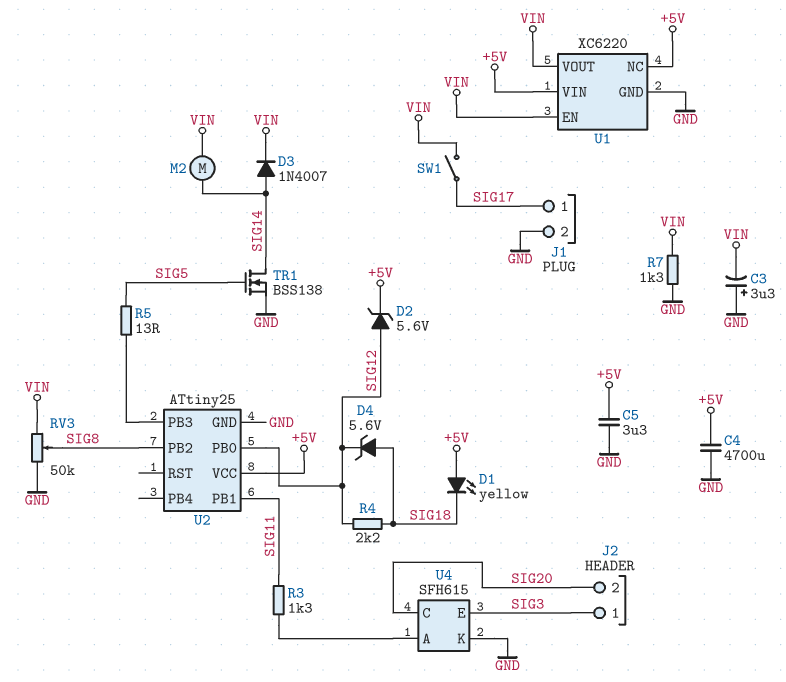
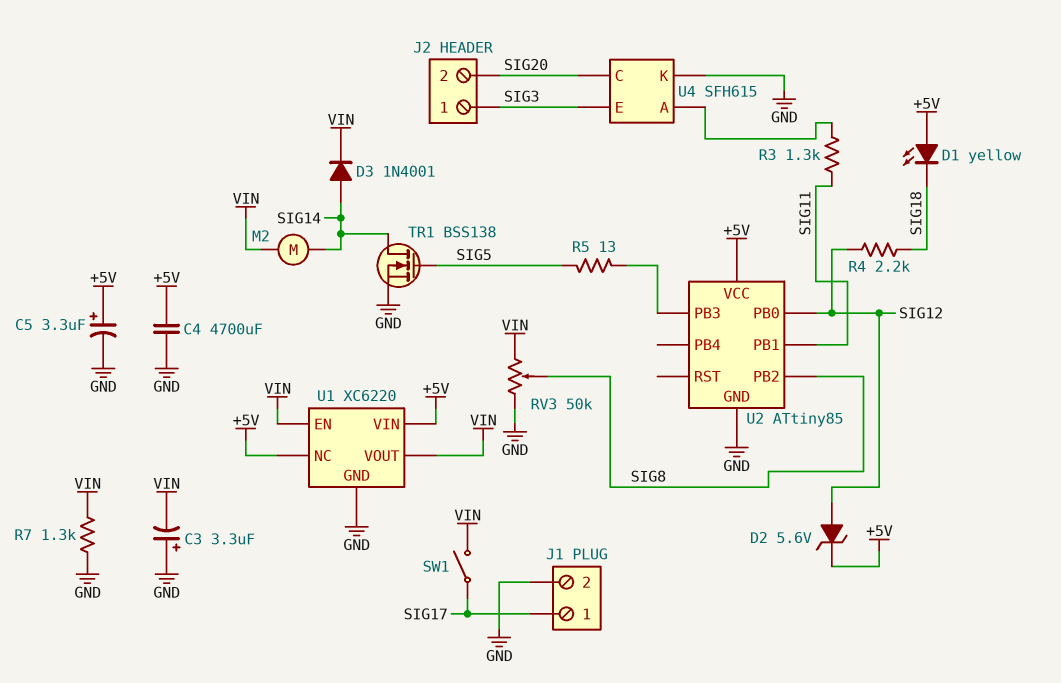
C5: 3.3uF (+5V, GND) -> 3.3uF (plus +5V, minus GND)
D3: diode 1N4007 (A SIG14, K VIN) -> diode 1N4001 (A SIG14, K VIN)
D4: zener 5.6V (A SIG18, K SIG12) -> none
U2: ATtiny25 -> ATtiny85

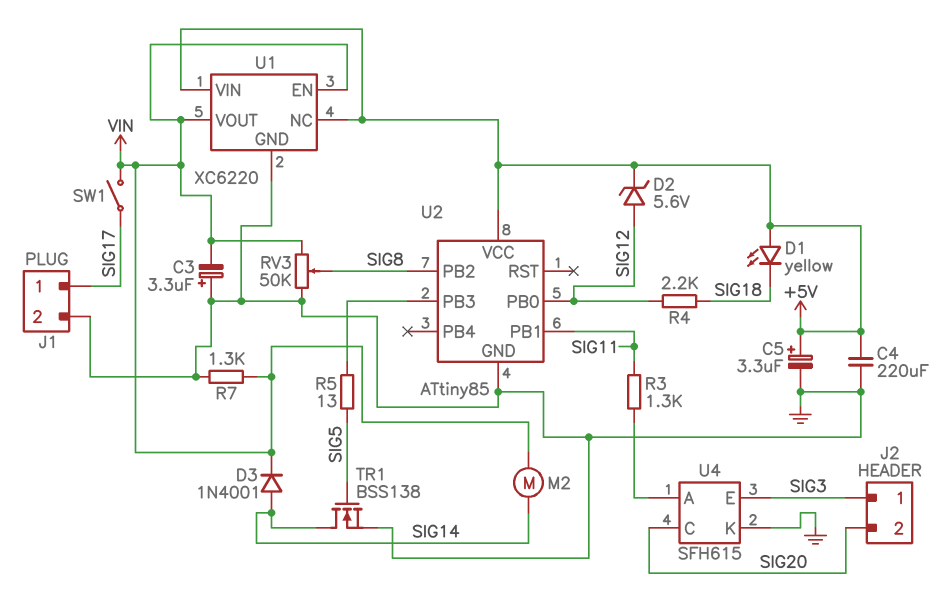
C4: 4700uF (+5V, GND) -> 220uF (+5V, GND)

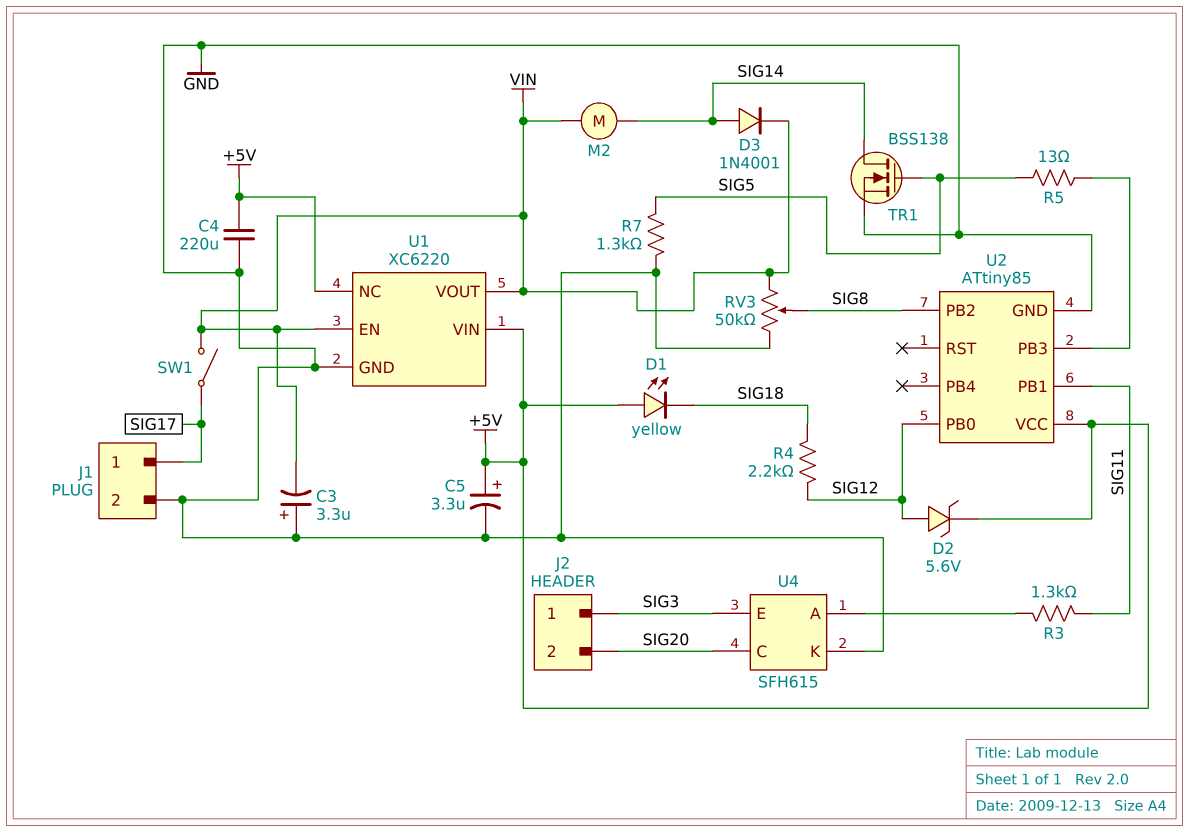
R7: 1.3k (GND, VIN) -> 1.3k (GND, SIG5)

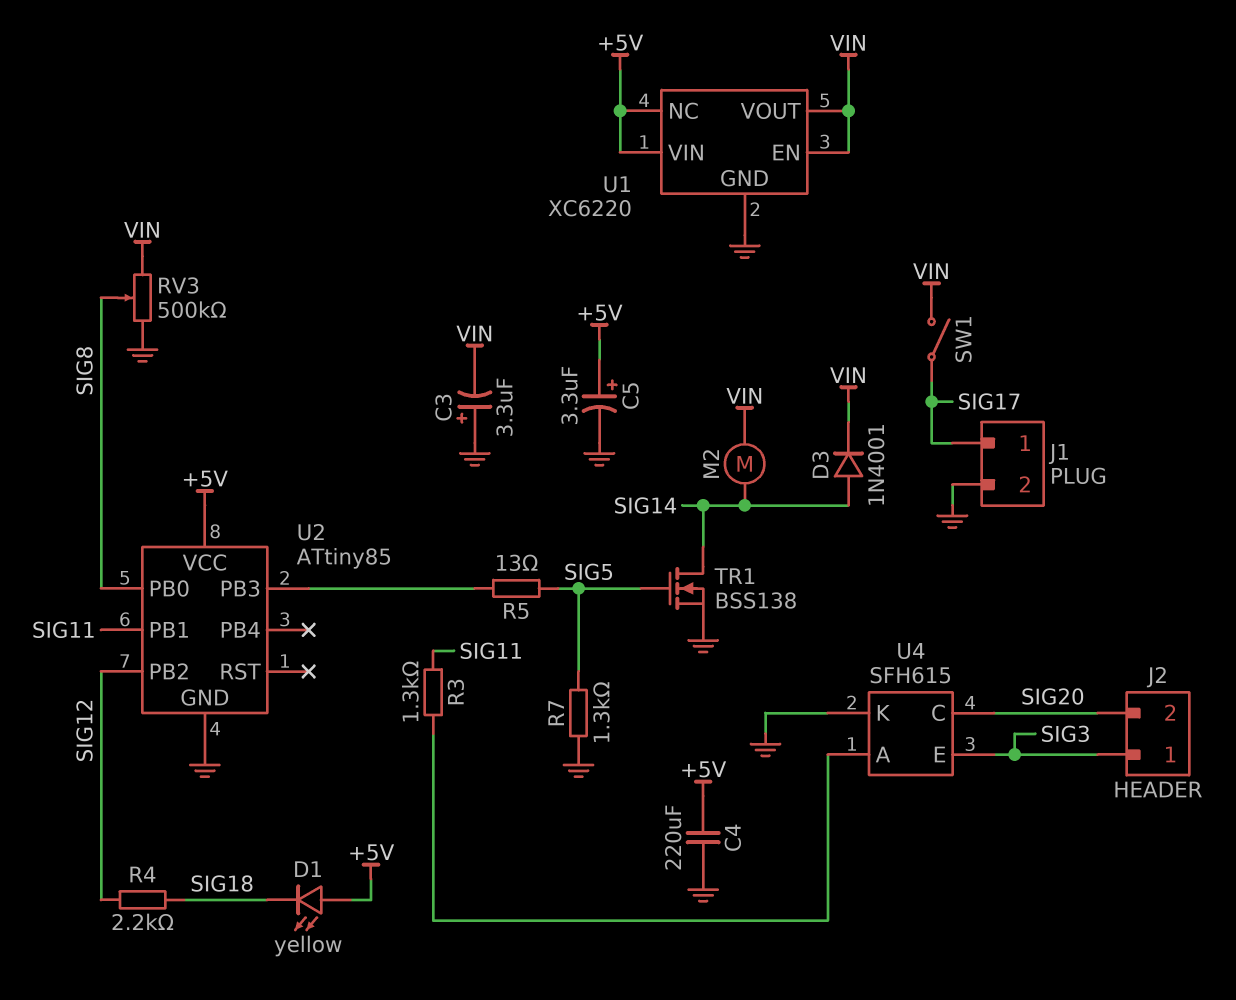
D2: zener 5.6V (A SIG12, K +5V) -> none
RV3: 50k (GND, VIN, wiper SIG8) -> 500k (GND, VIN, wiper SIG8)
U2 pin PB0: SIG12 -> SIG8
U2 pin PB2: SIG8 -> SIG12

